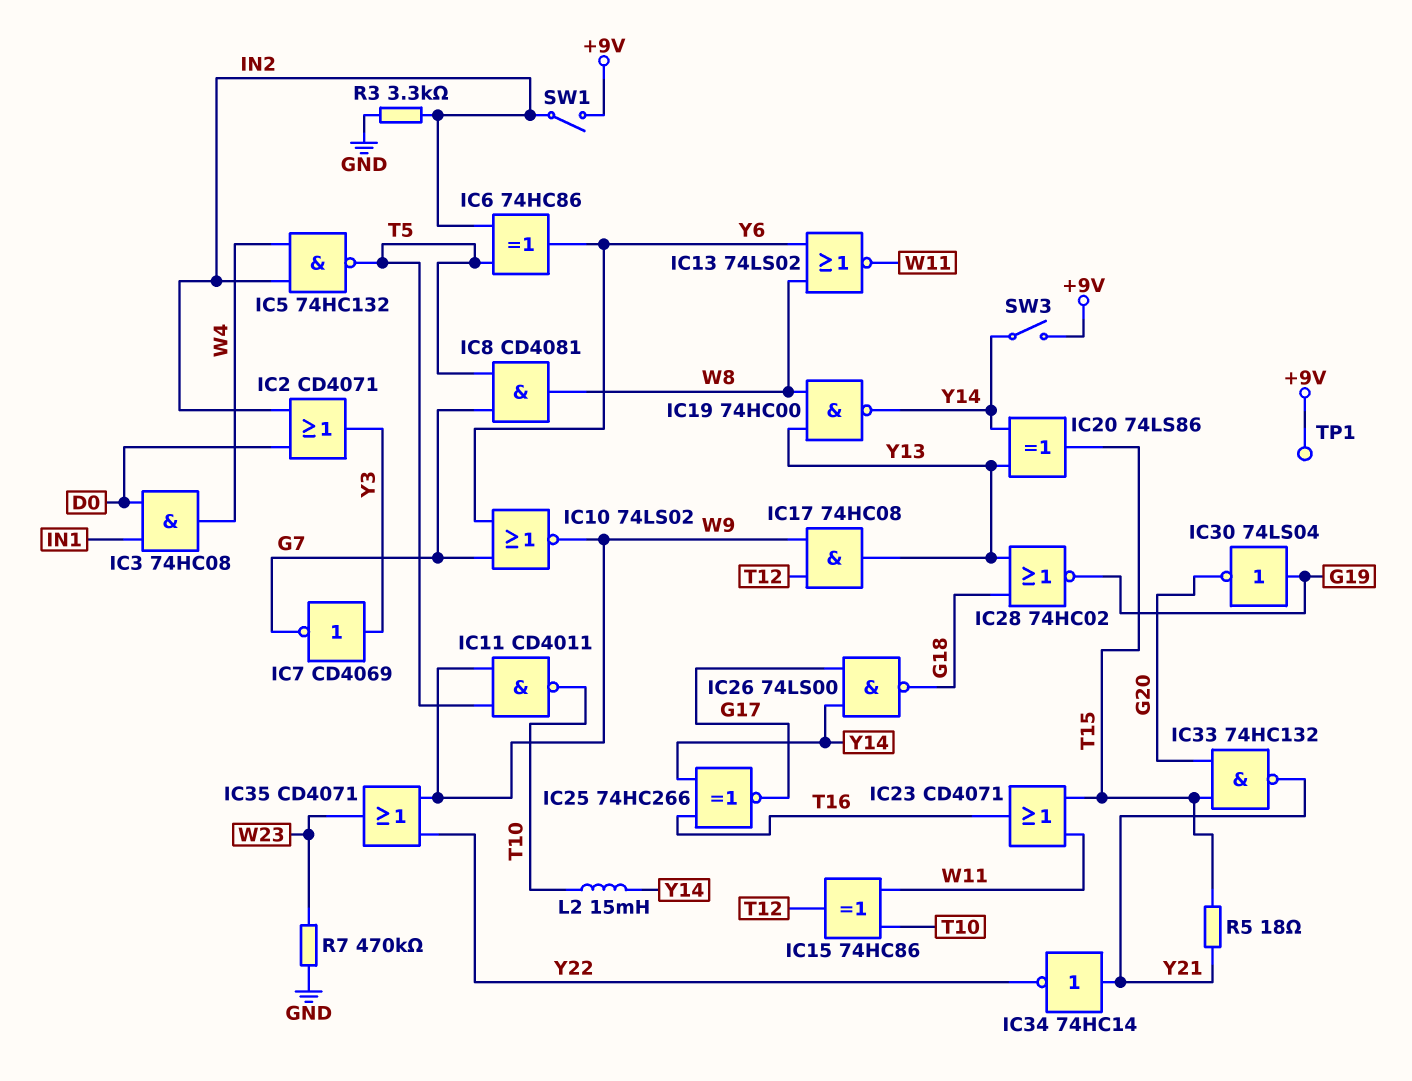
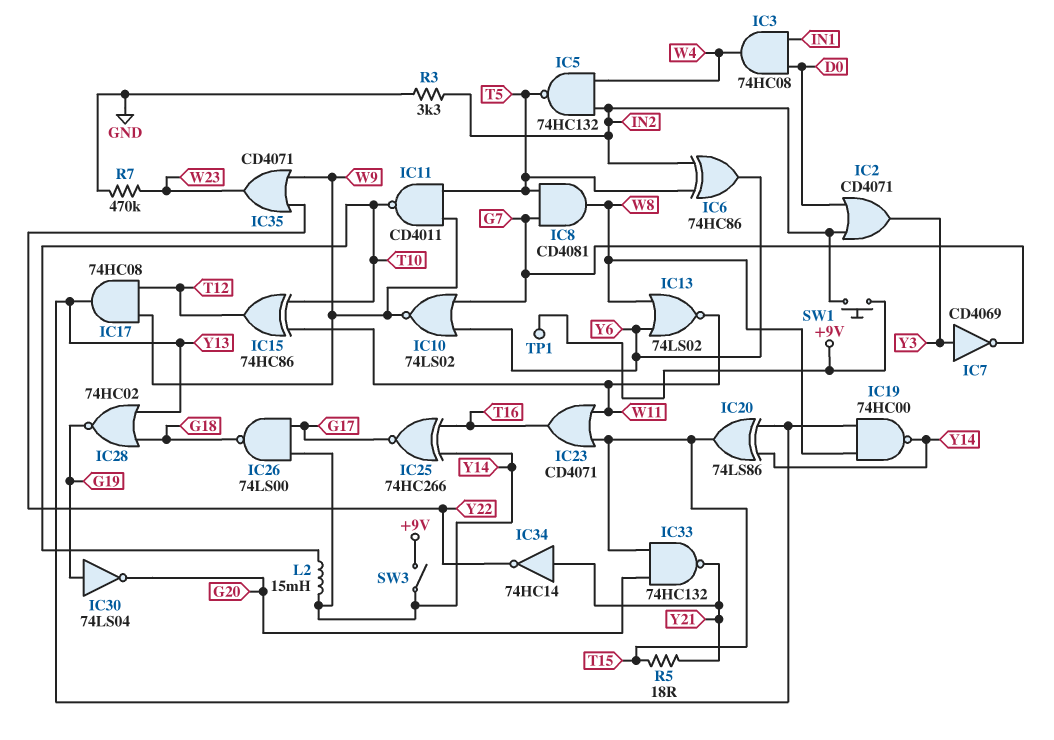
SW1: switch (+9V, IN2) -> button (+9V, IN2)

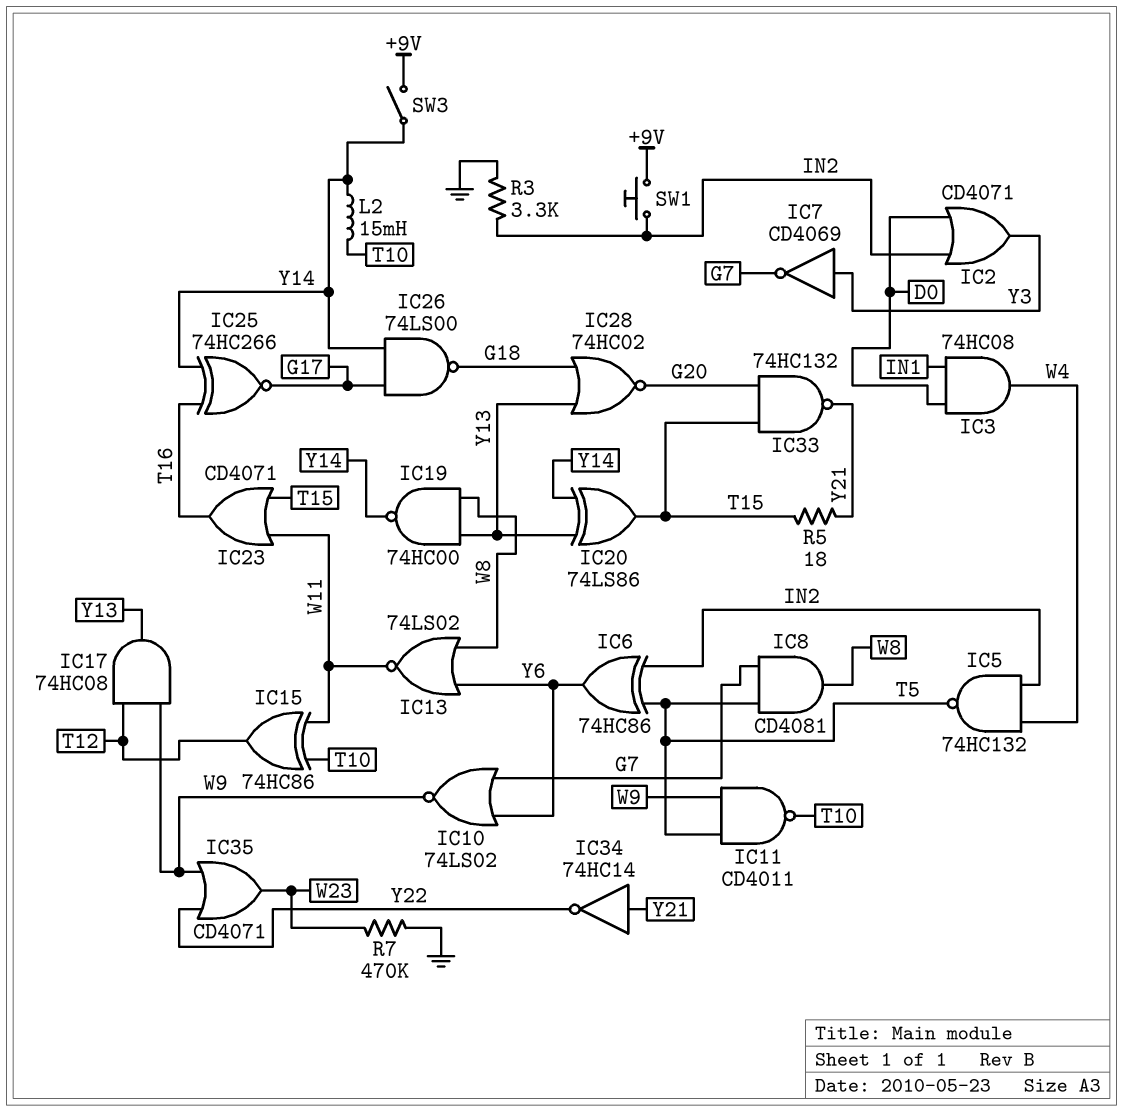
IC28: NOR 74HC02 (in G18, in Y13, out G19) -> NOR 74HC02 (in G18, in Y13, out G20)
IC30: NOT 74LS04 (in G19, out G20) -> none
TP1: test point (+9V) -> none

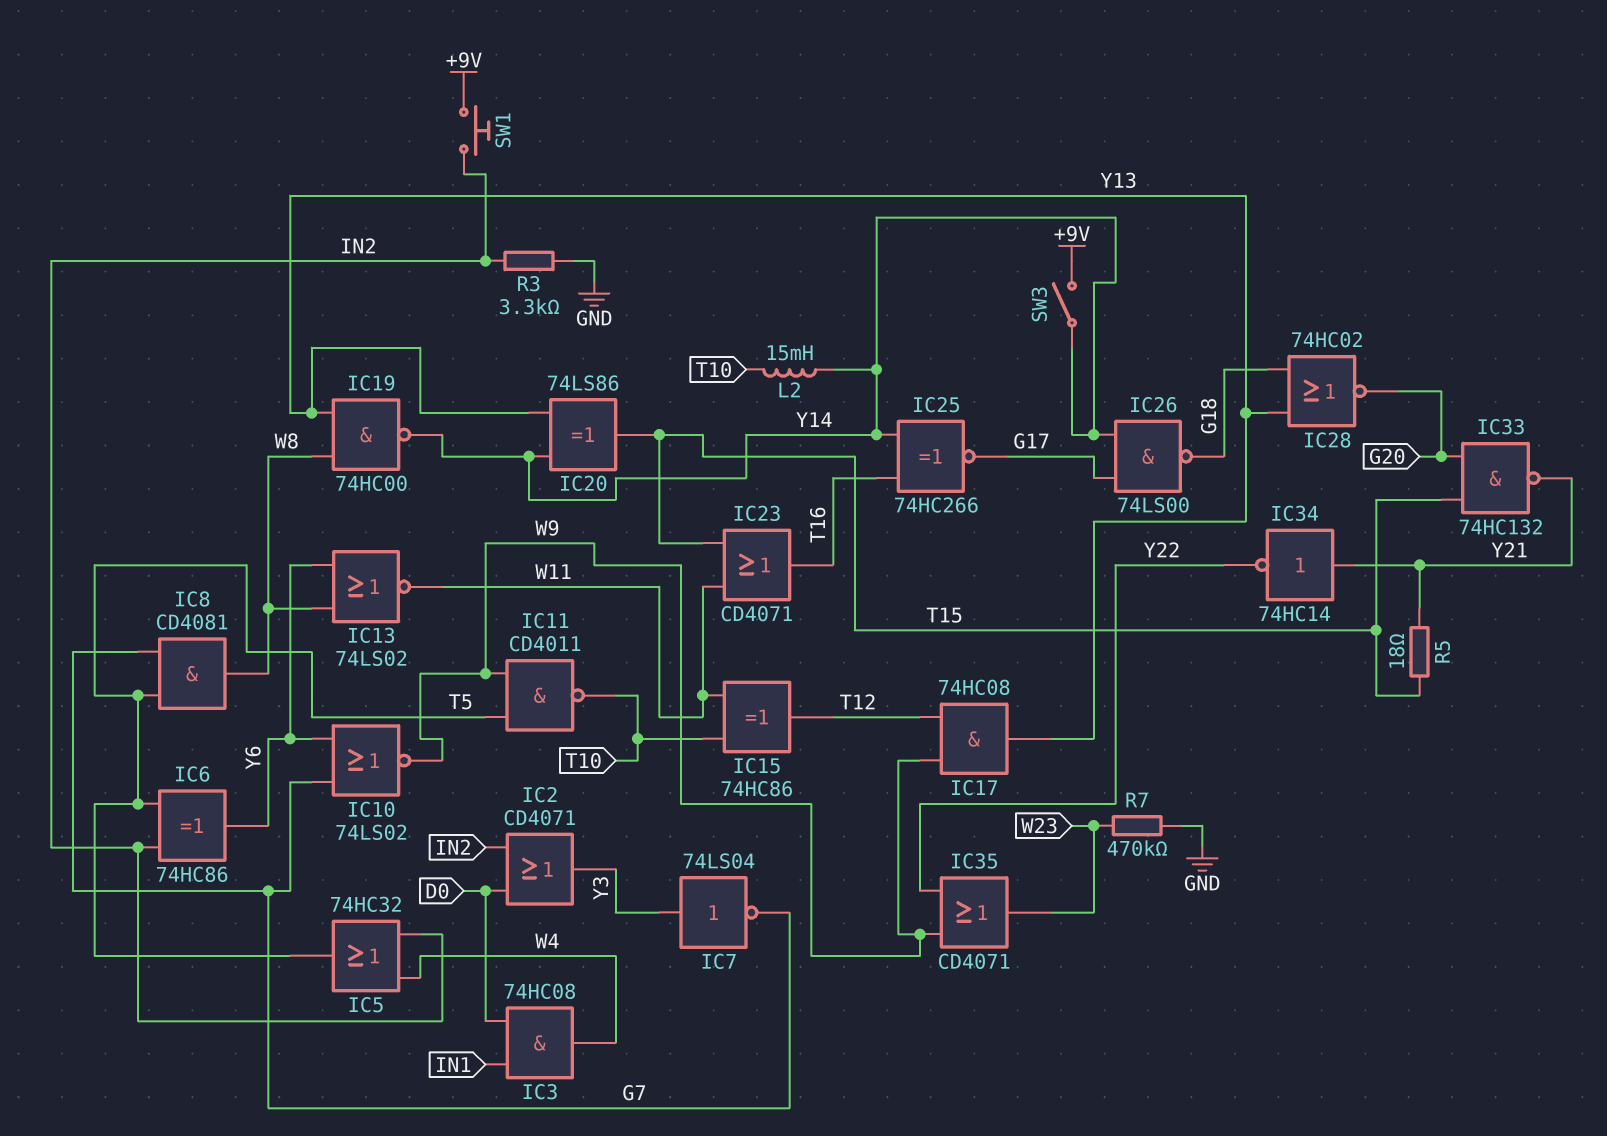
IC5: NAND 74HC132 (in IN2, in W4, out T5) -> OR 74HC32 (in IN2, in W4, out T5)
IC7: NOT CD4069 (in Y3, out G7) -> NOT 74LS04 (in Y3, out G7)

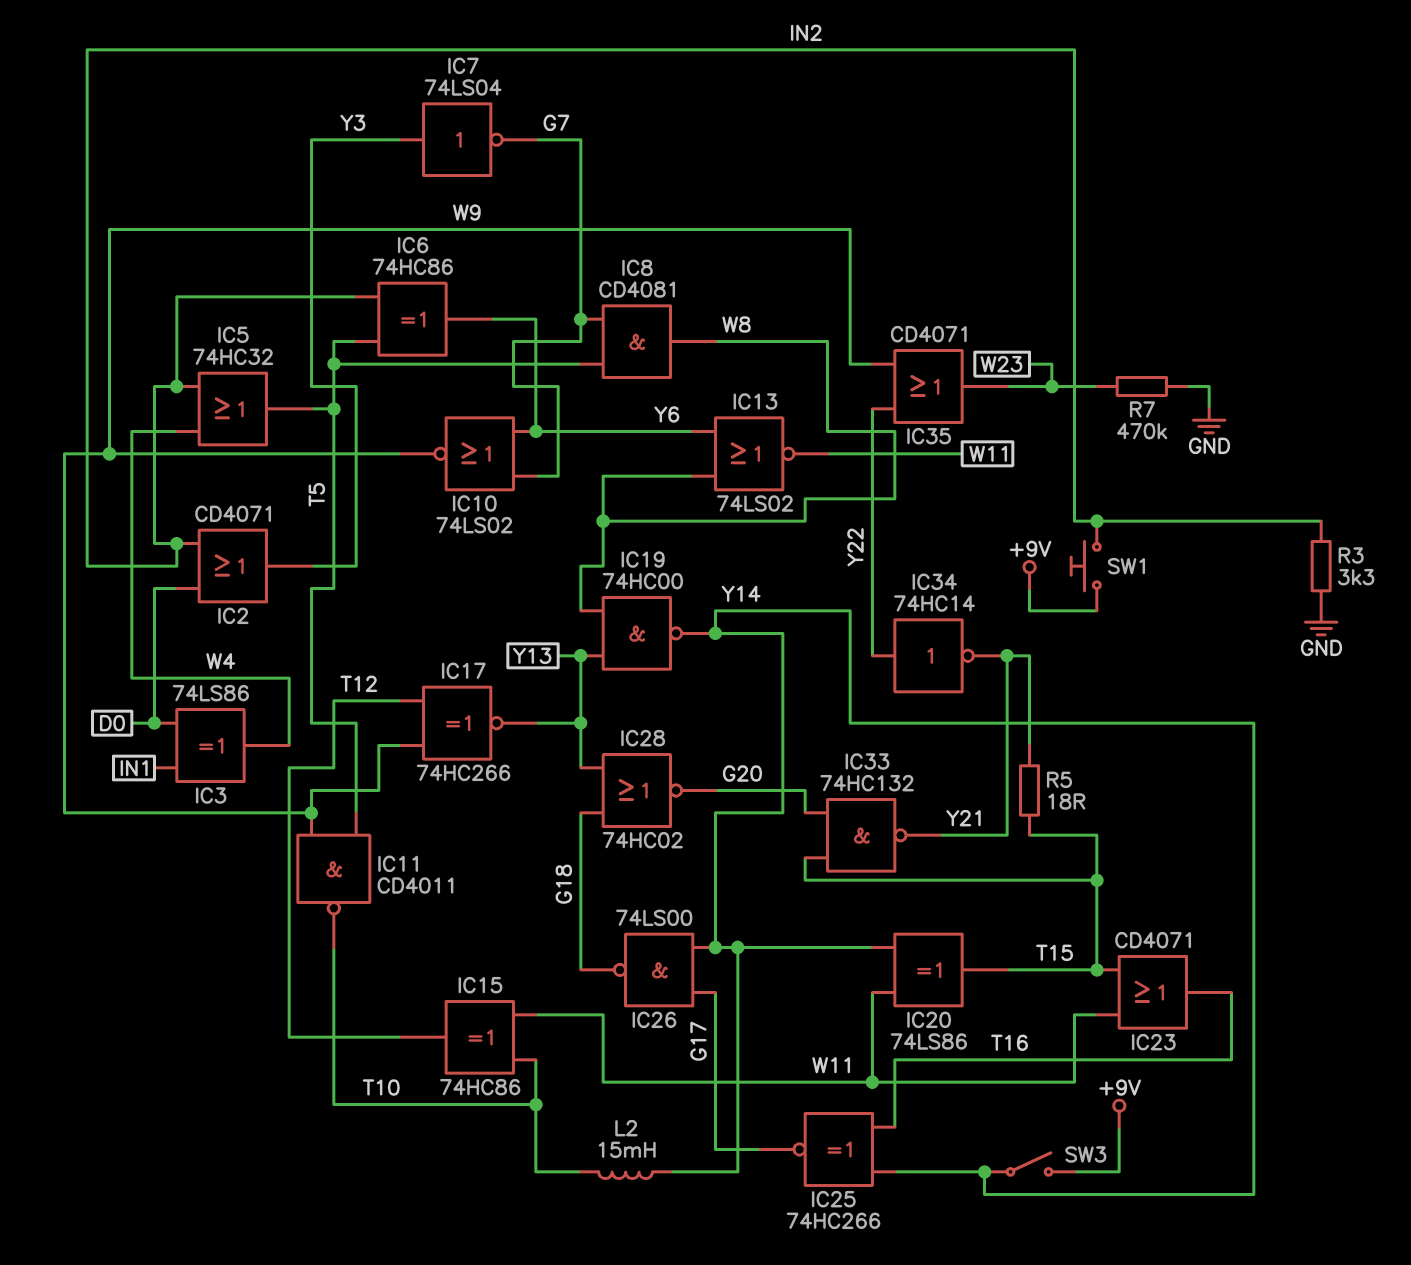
IC3: AND 74HC08 (in D0, in IN1, out W4) -> XOR 74LS86 (in D0, in IN1, out W4)
IC17: AND 74HC08 (in T12, in W9, out Y13) -> XNOR 74HC266 (in T12, in W9, out Y13)
IC20: XOR 74LS86 (in Y13, in Y14, out T15) -> XOR 74LS86 (in W11, in Y14, out T15)
IC34: NOT 74HC14 (in Y21, out Y22) -> NOT 74HC14 (in Y22, out Y21)

